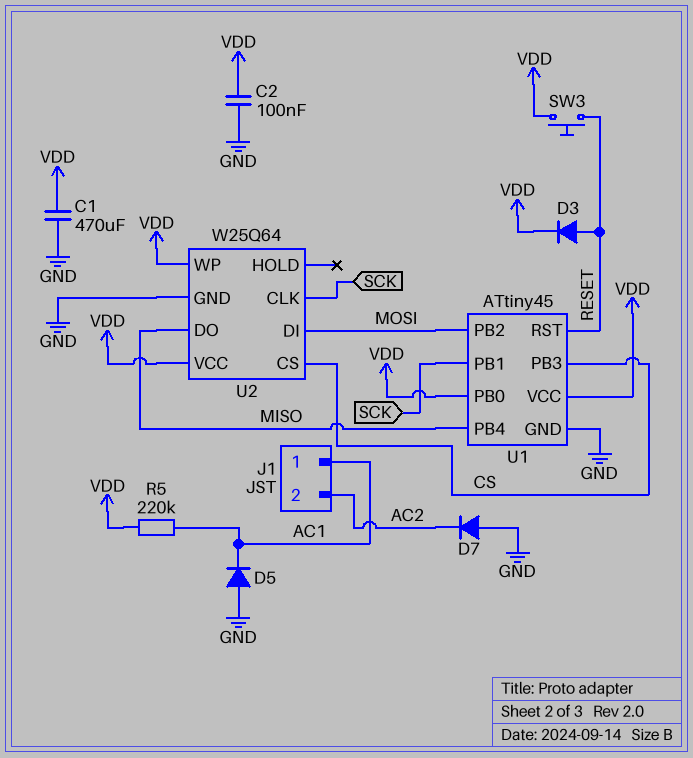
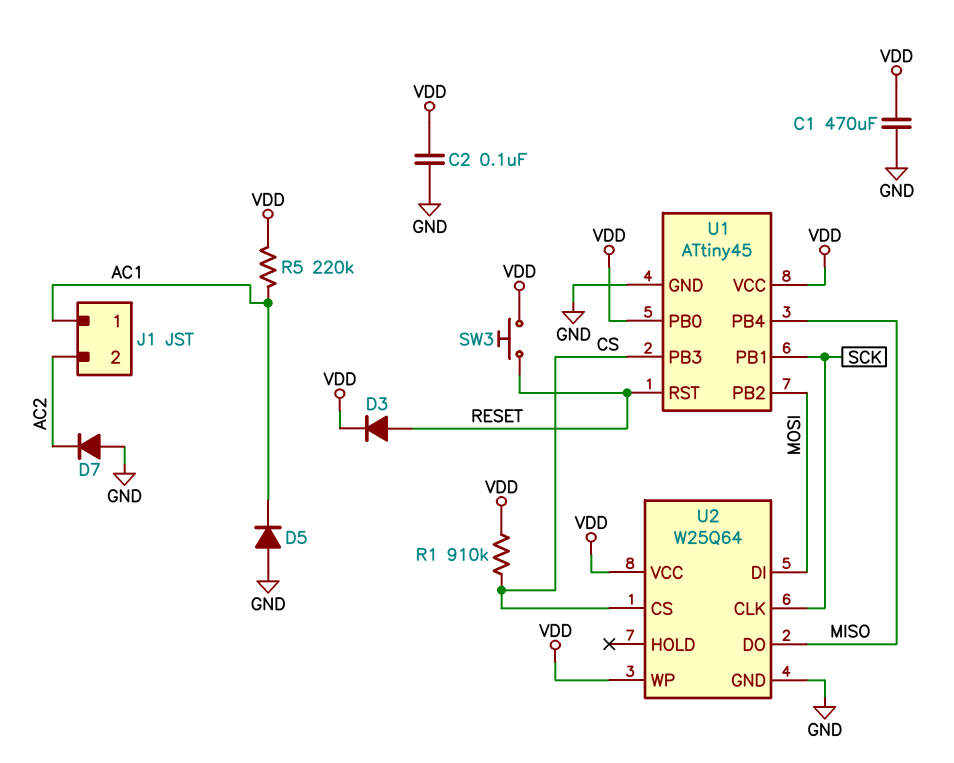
R1: none -> 910k (CS, VDD)

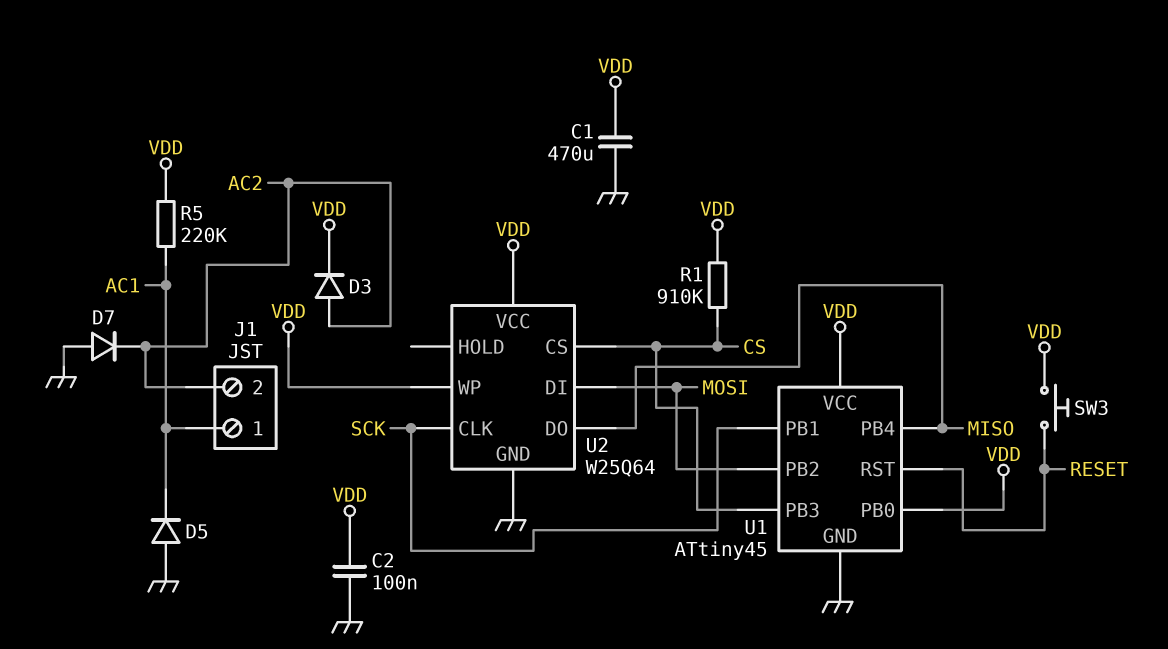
D3: diode (A RESET, K VDD) -> diode (A AC2, K VDD)

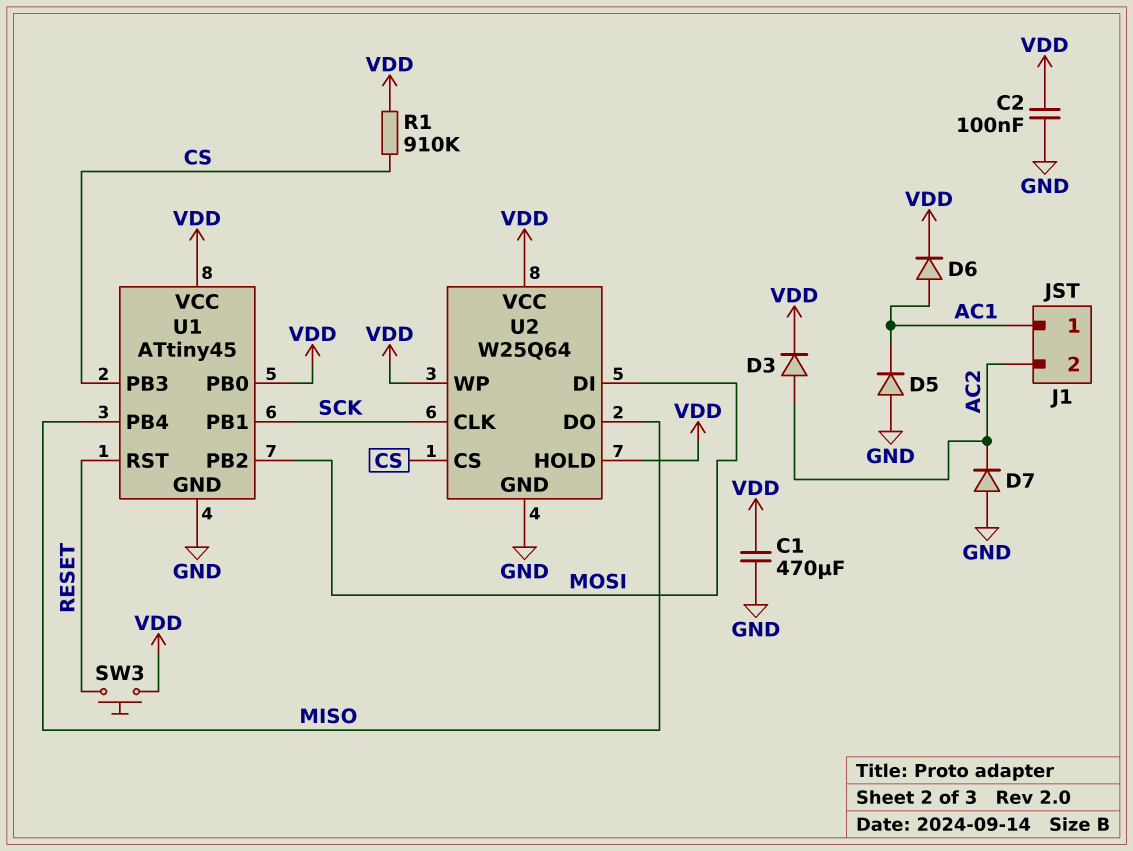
D6: none -> diode (A AC1, K VDD)
R5: 220k (AC1, VDD) -> none
U2 pin HOLD: none -> VDD

